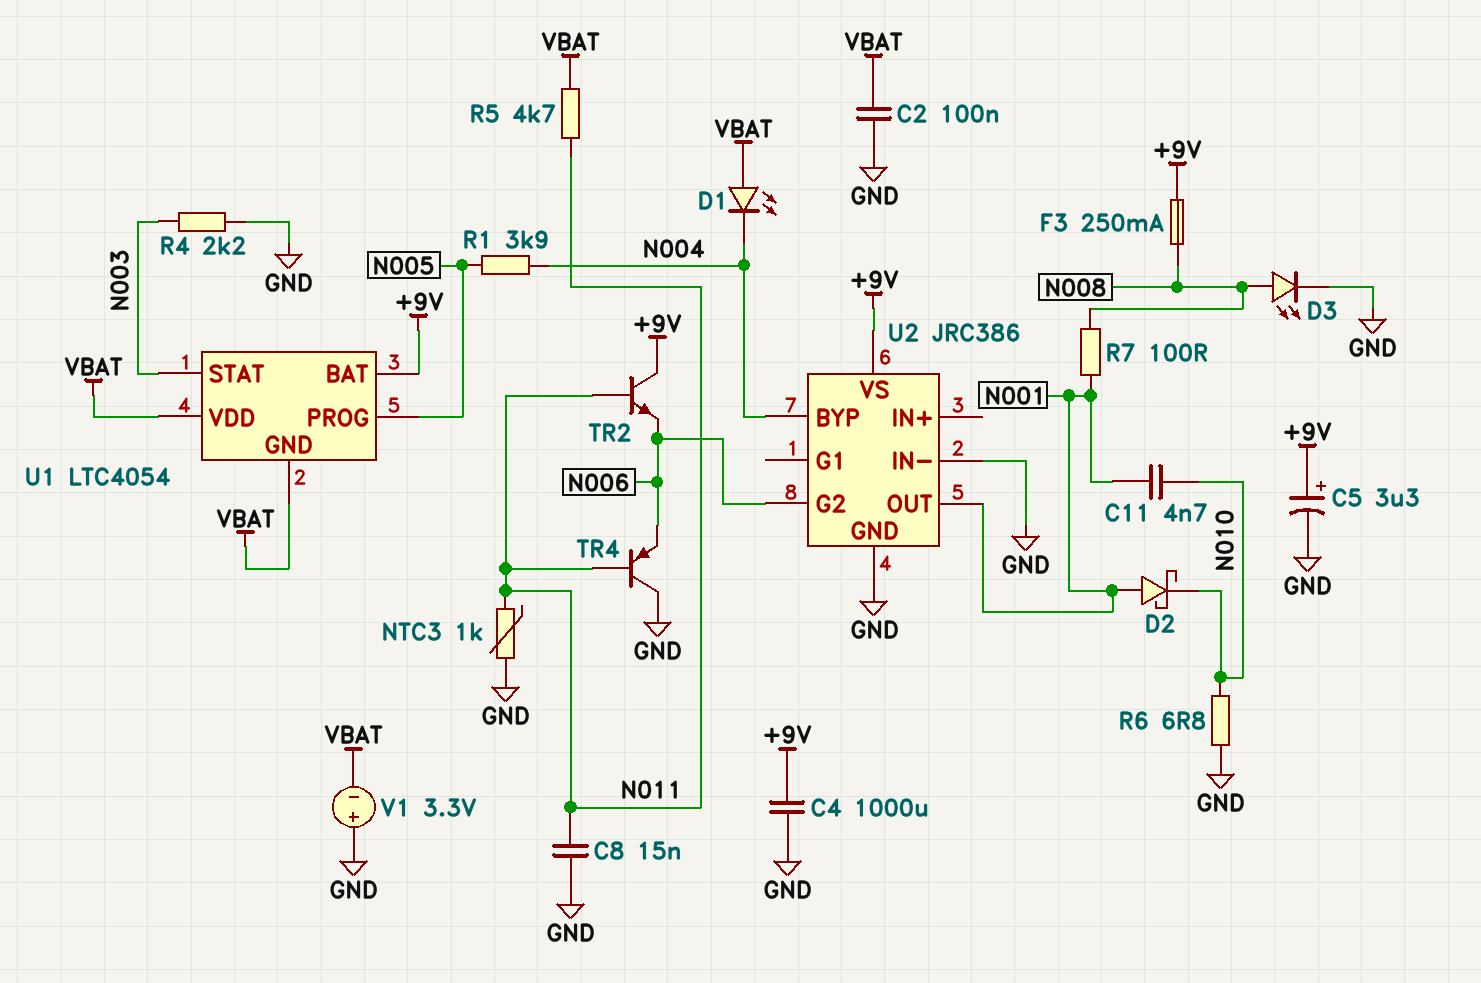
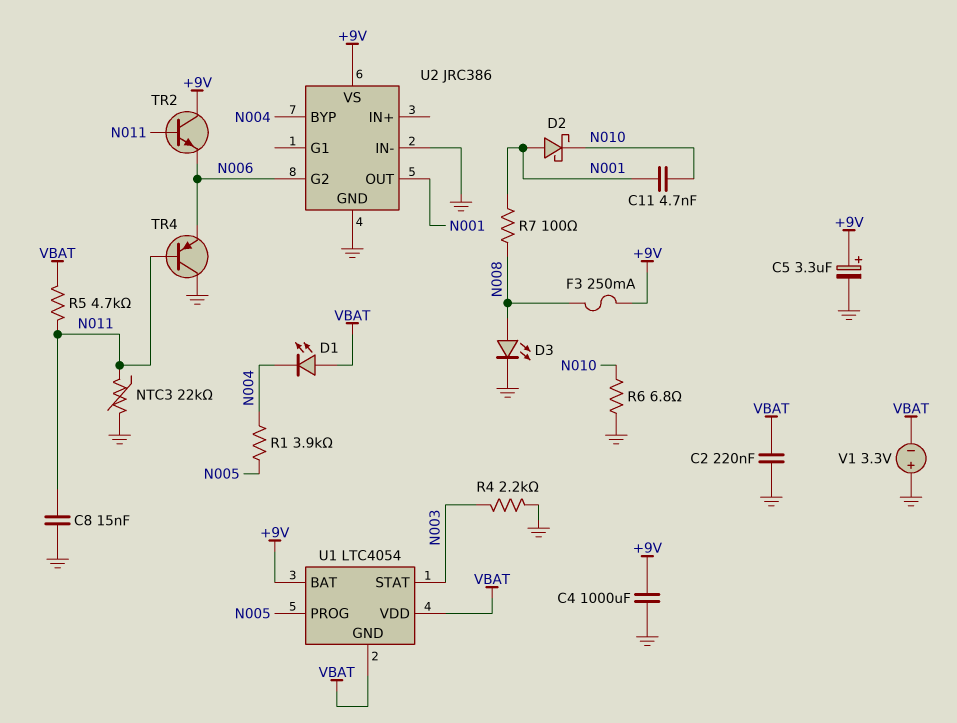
C2: 100nF (GND, VBAT) -> 220nF (GND, VBAT)
NTC3: 1k (GND, N011) -> 22k (GND, N011)

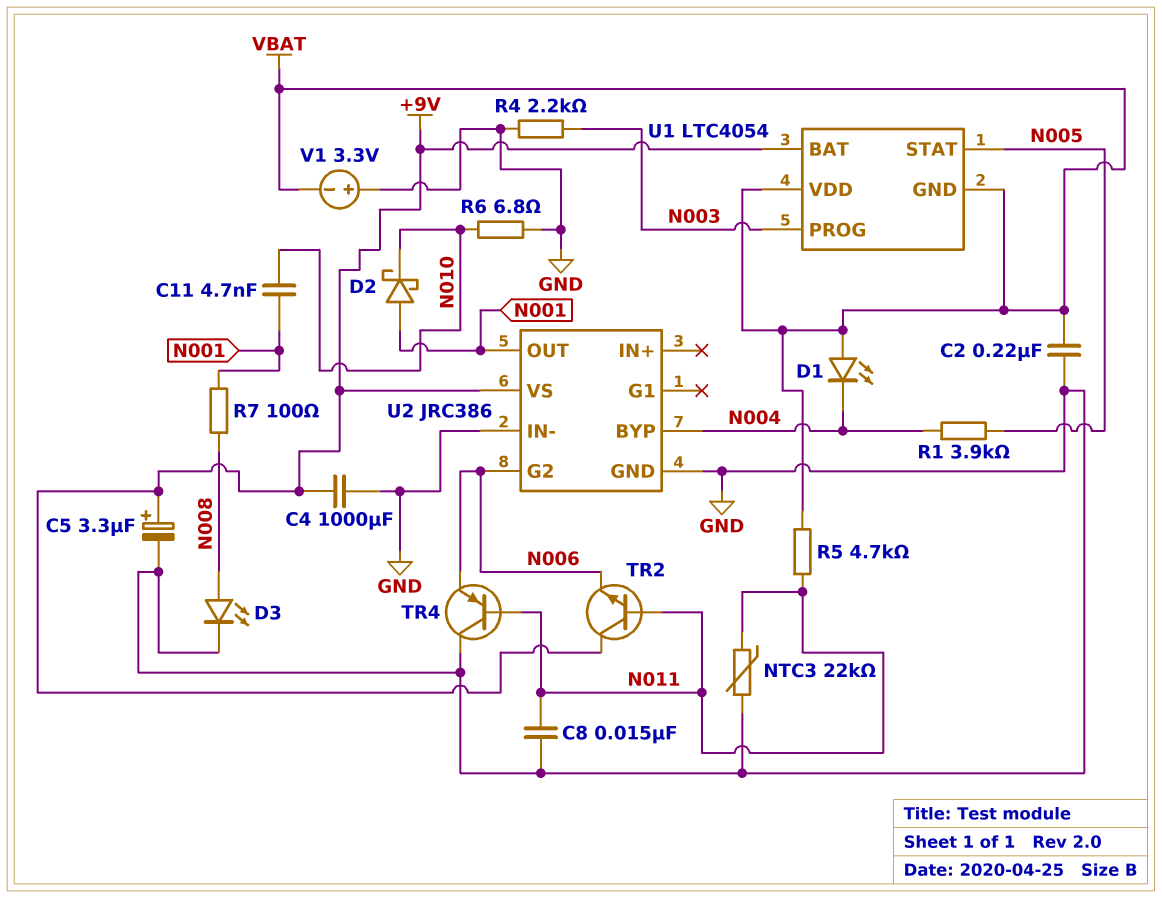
F3: 250mA (+9V, N008) -> none
U1 pin PROG: N005 -> N003
U1 pin STAT: N003 -> N005

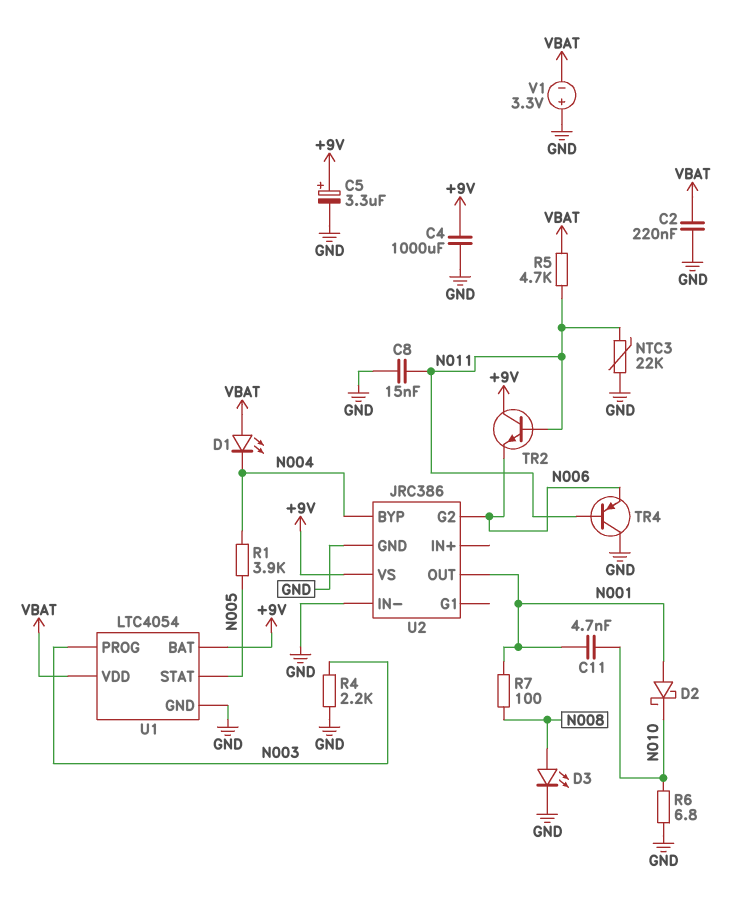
U1 pin GND: VBAT -> GND

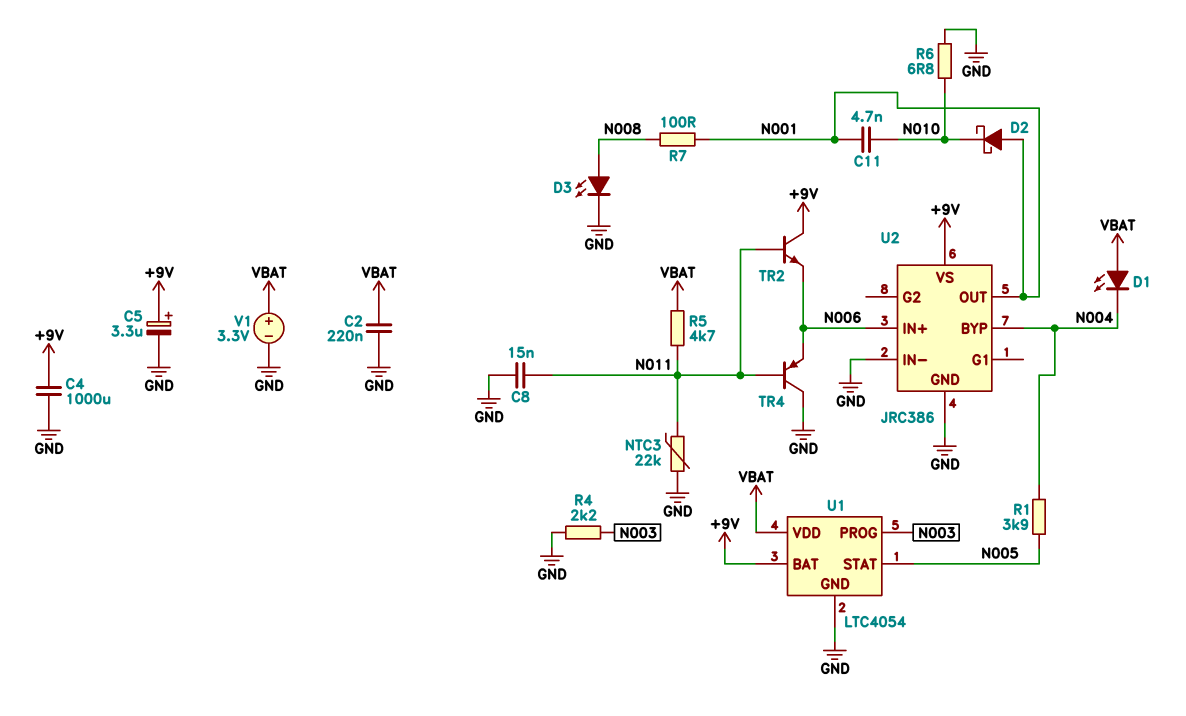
U2 pin G2: N006 -> none
U2 pin IN+: none -> N006
V1: 3.3V (plus GND, minus VBAT) -> 3.3V (plus VBAT, minus GND)

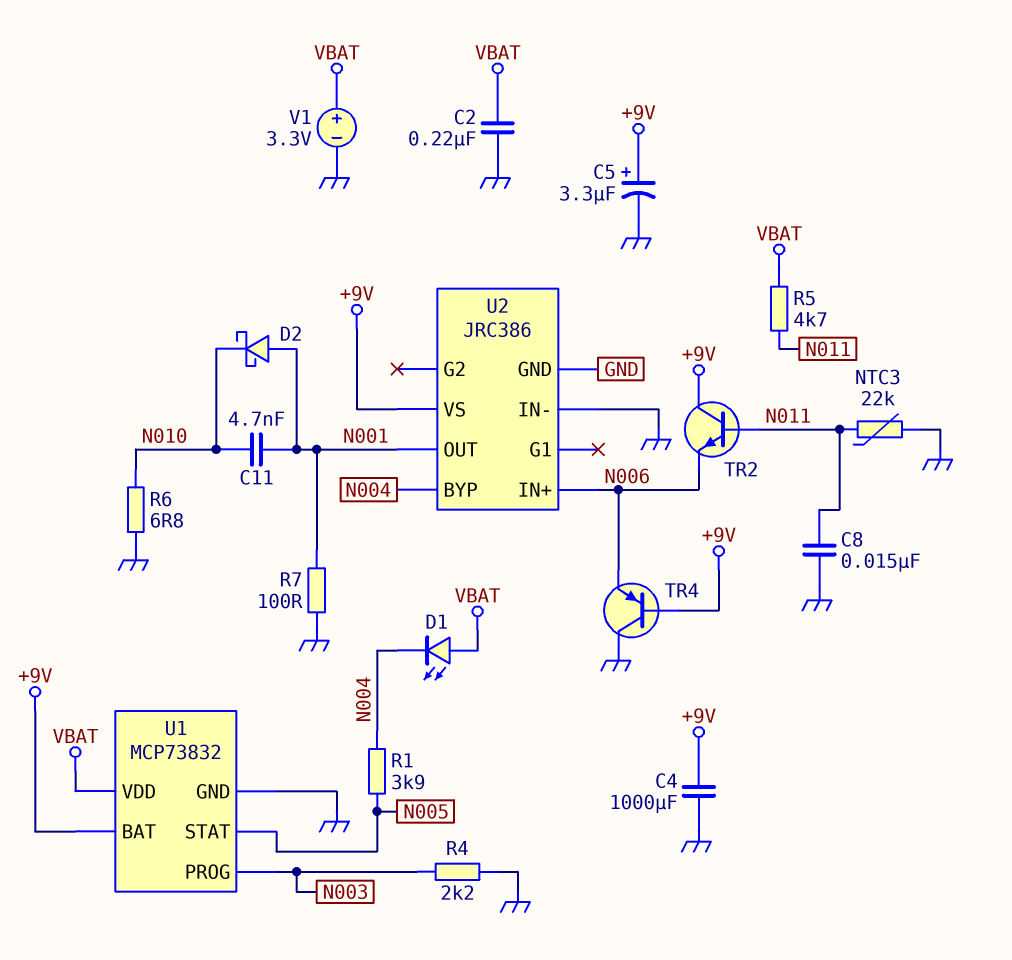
D3: LED (A N008, K GND) -> none
R7: 100 (N001, N008) -> 100 (GND, N001)
TR4: PNP (B N011, C GND, E N006) -> PNP (B +9V, C GND, E N006)
U1: LTC4054 -> MCP73832

